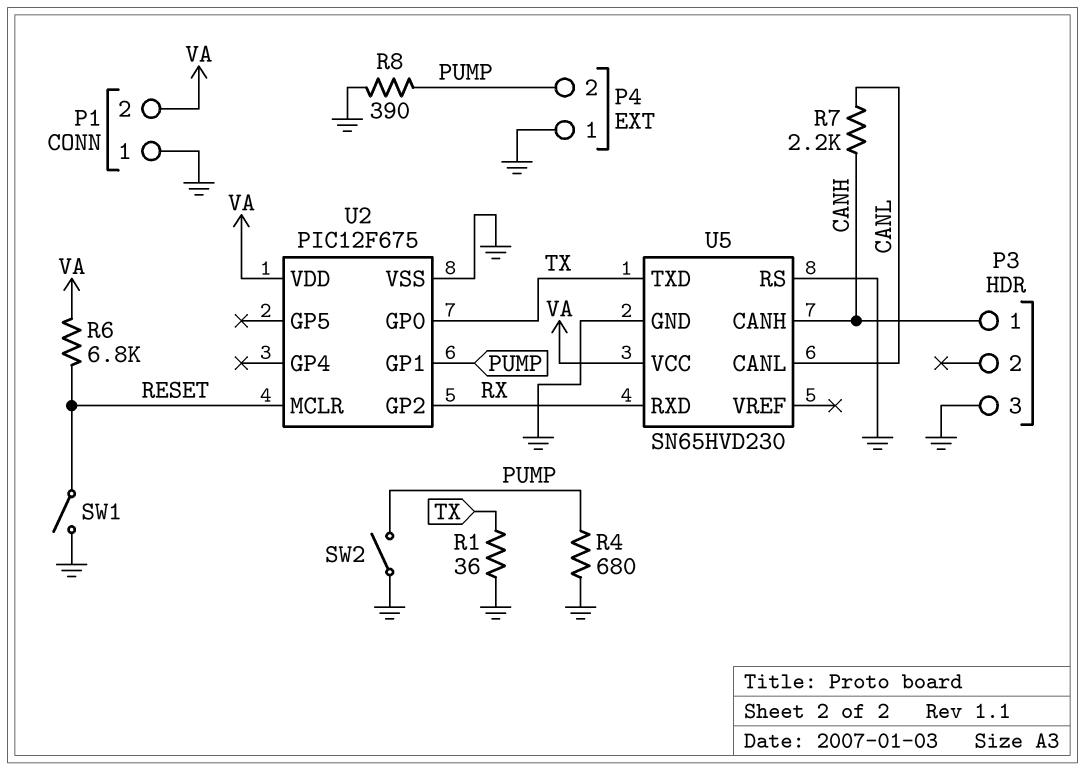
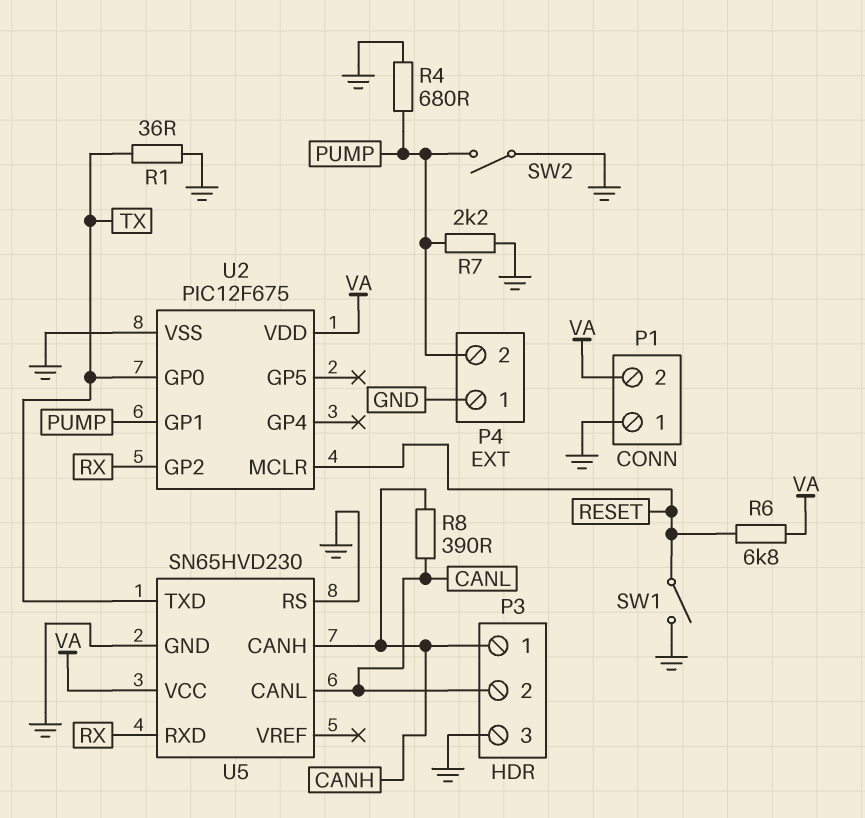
P3 pin 2: none -> CANL
R7: 2.2k (CANH, CANL) -> 2.2k (GND, PUMP)
R8: 390 (GND, PUMP) -> 390 (CANH, CANL)

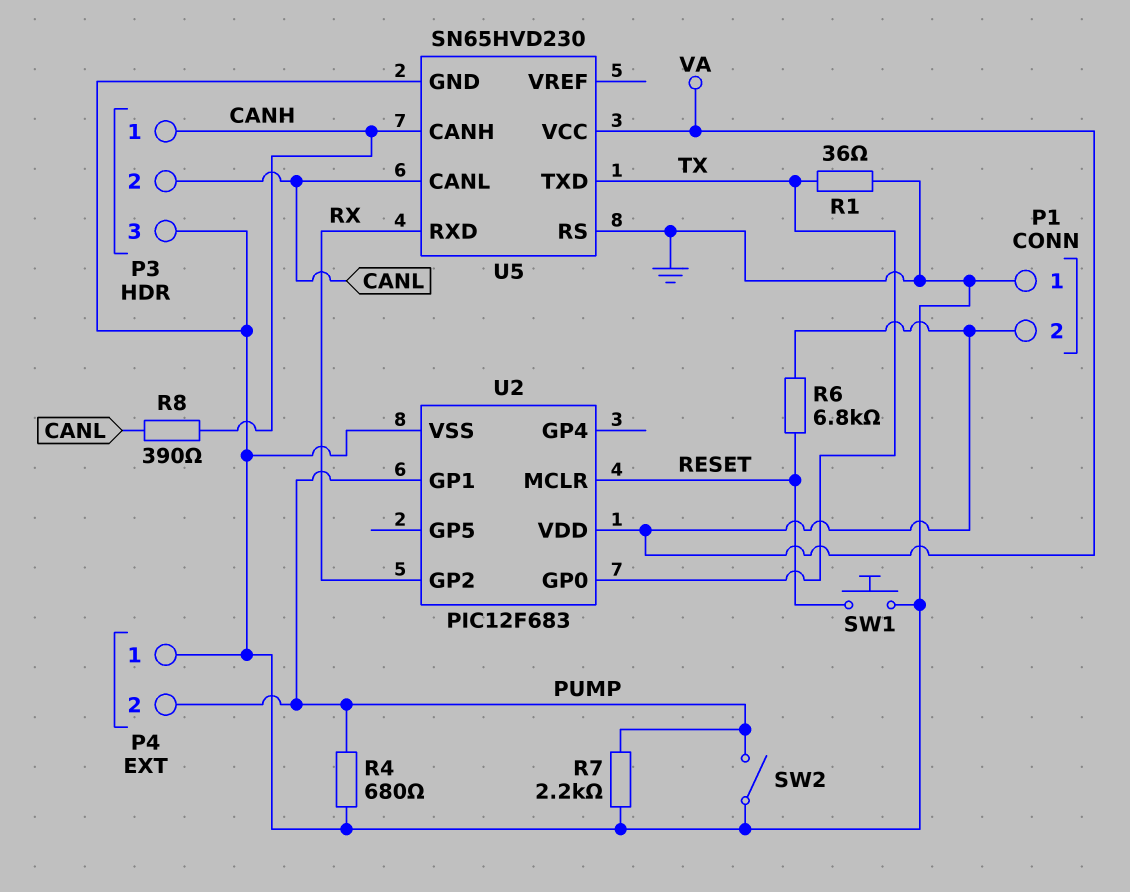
SW1: switch (GND, RESET) -> button (GND, RESET)
U2: PIC12F675 -> PIC12F683

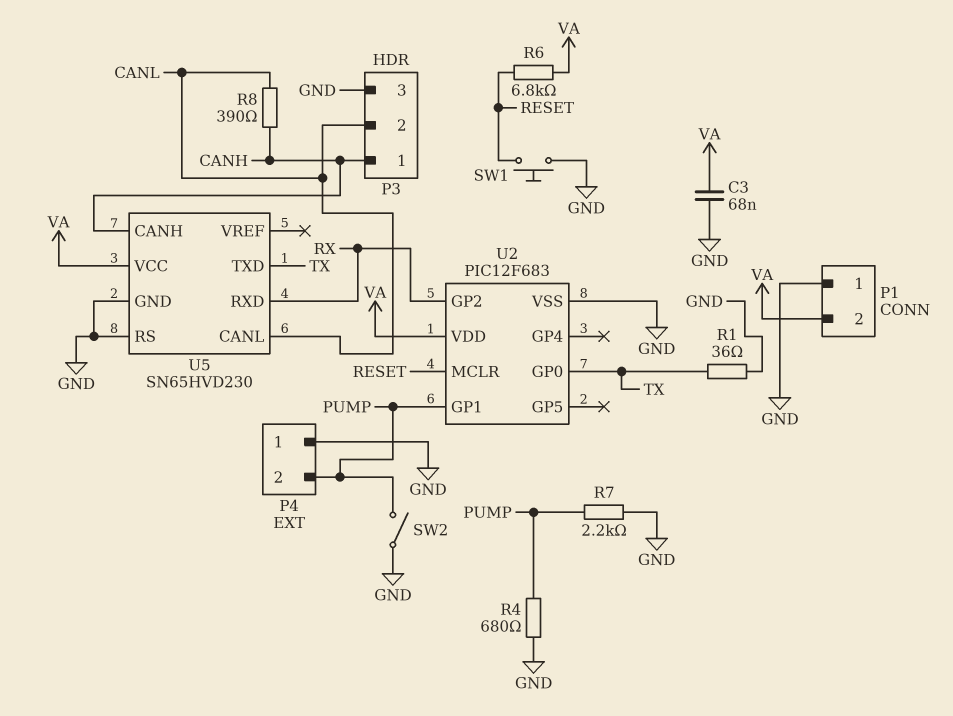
C3: none -> 68nF (GND, VA)

